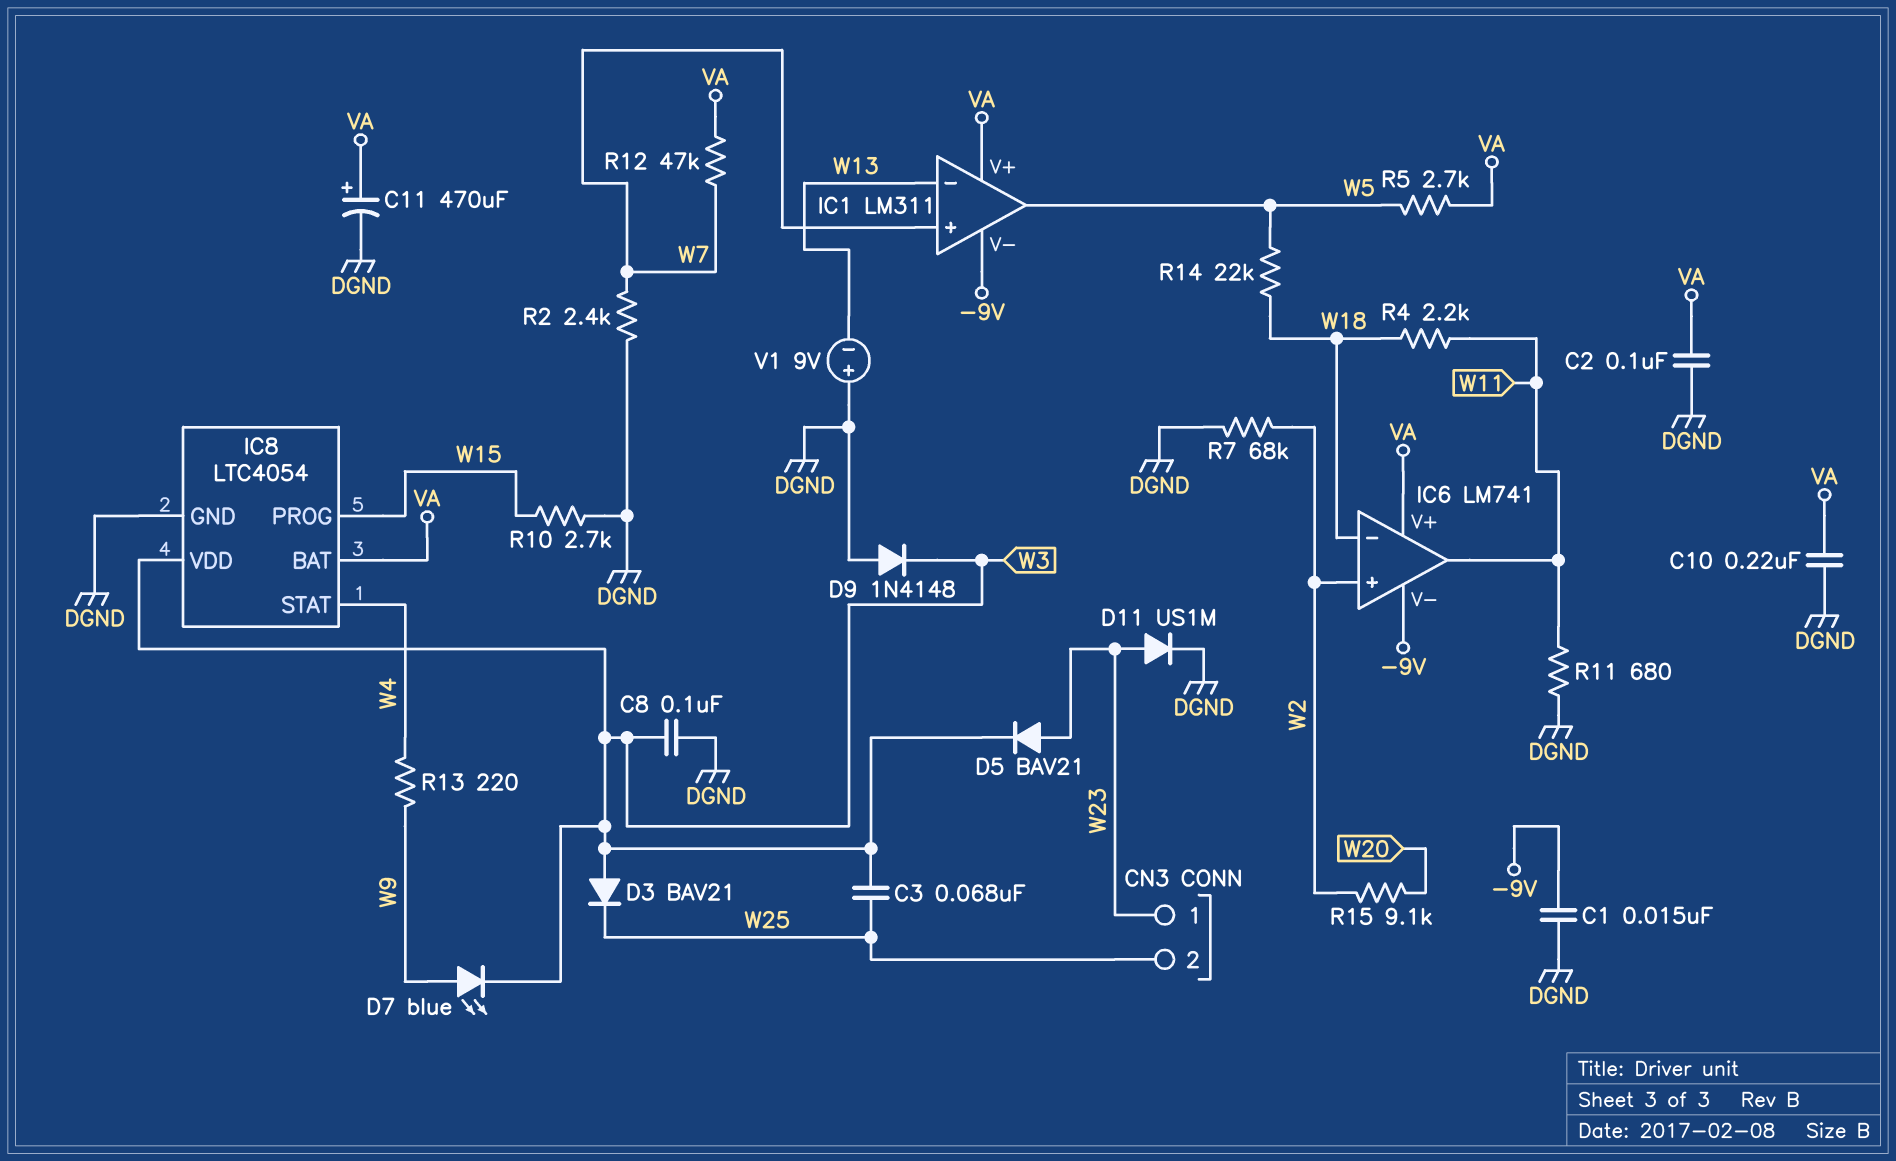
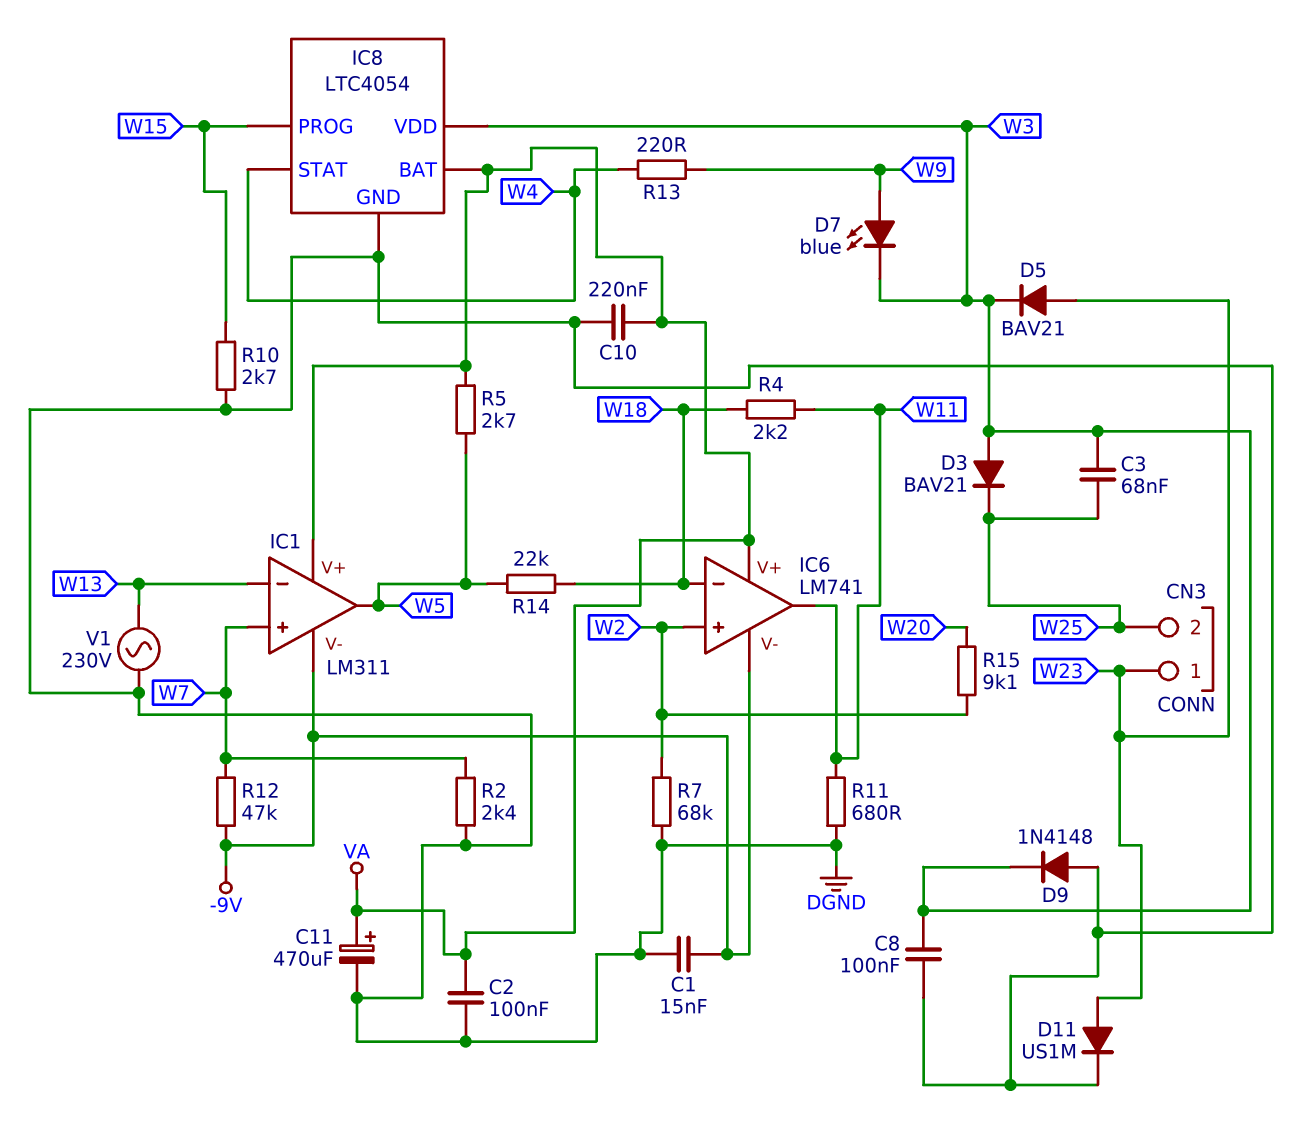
R12: 47k (VA, W7) -> 47k (-9V, W7)
V1: 9V (plus DGND, minus W13) -> AC 230V (DGND, W13)

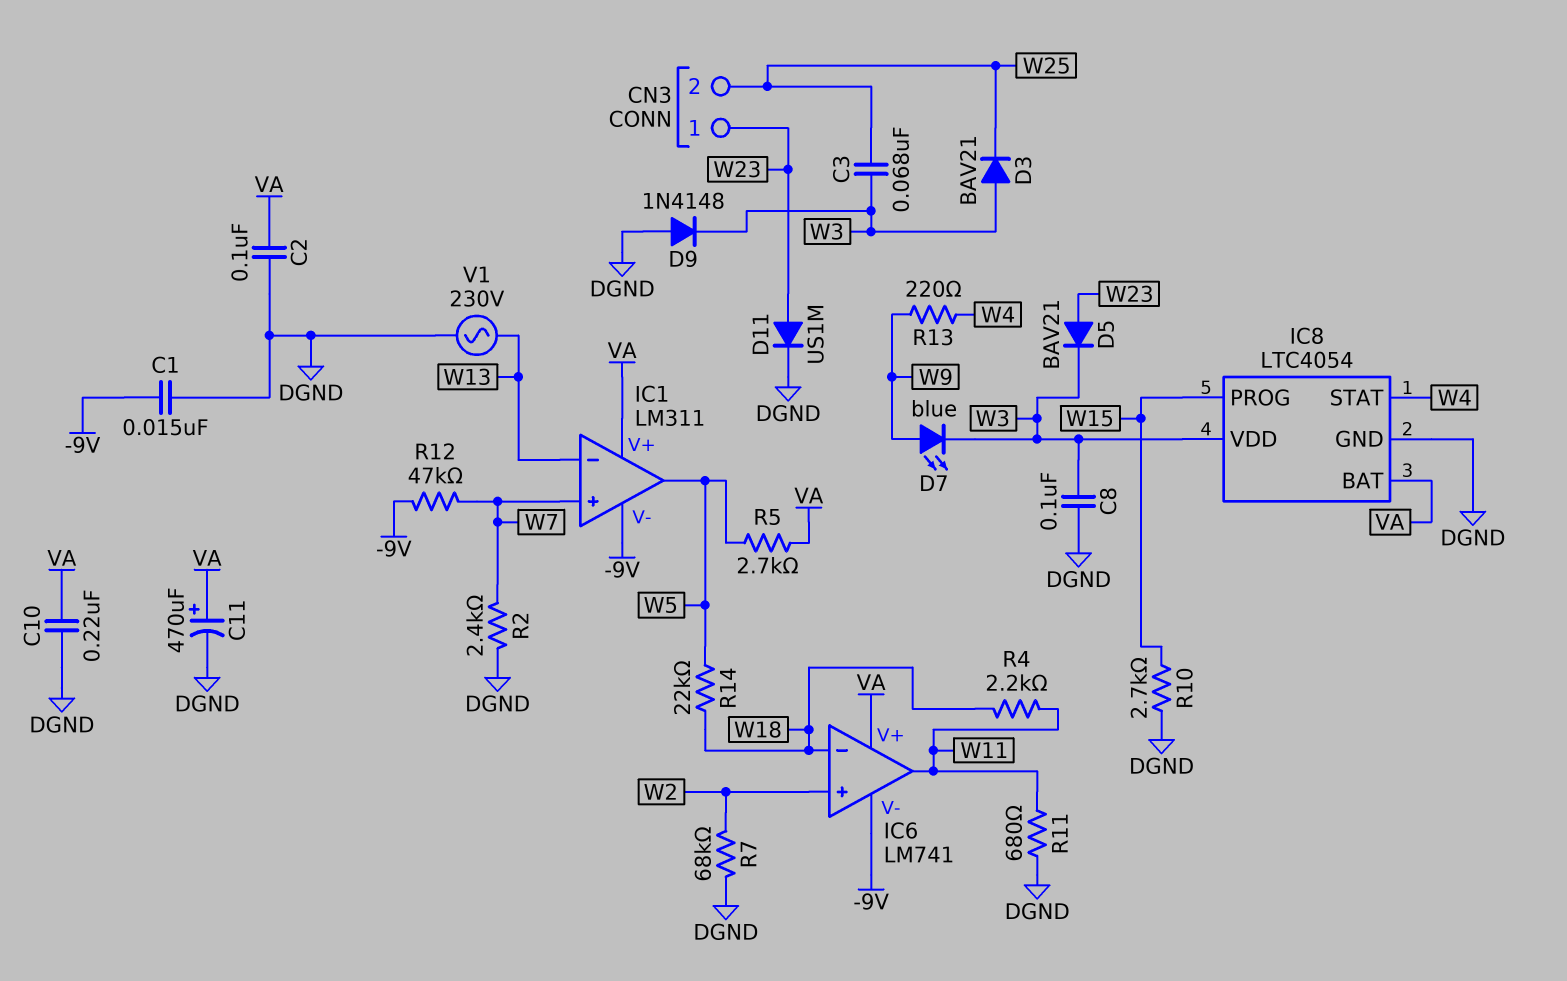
R15: 9.1k (W2, W20) -> none

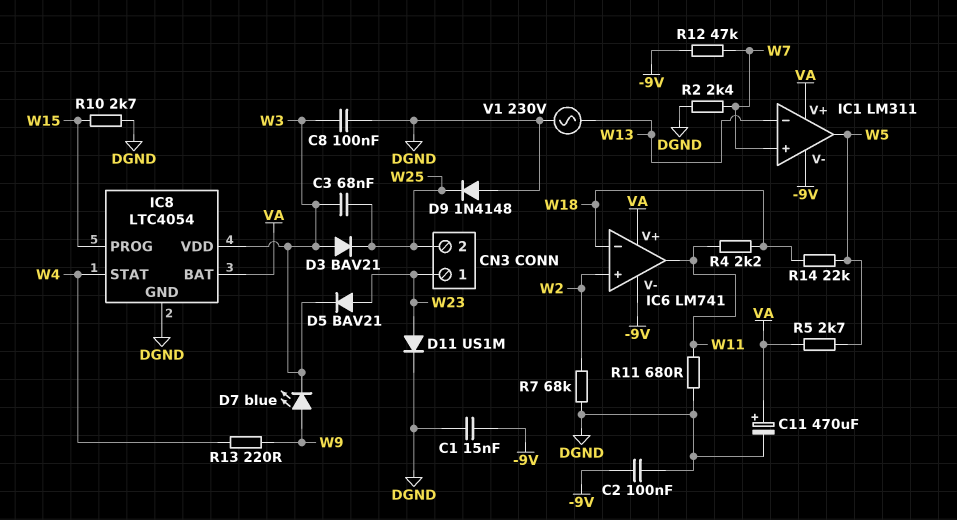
C2: 100nF (DGND, VA) -> 100nF (-9V, DGND)
C10: 220nF (DGND, VA) -> none
D9: diode 1N4148 (A DGND, K W3) -> diode 1N4148 (A DGND, K W25)

